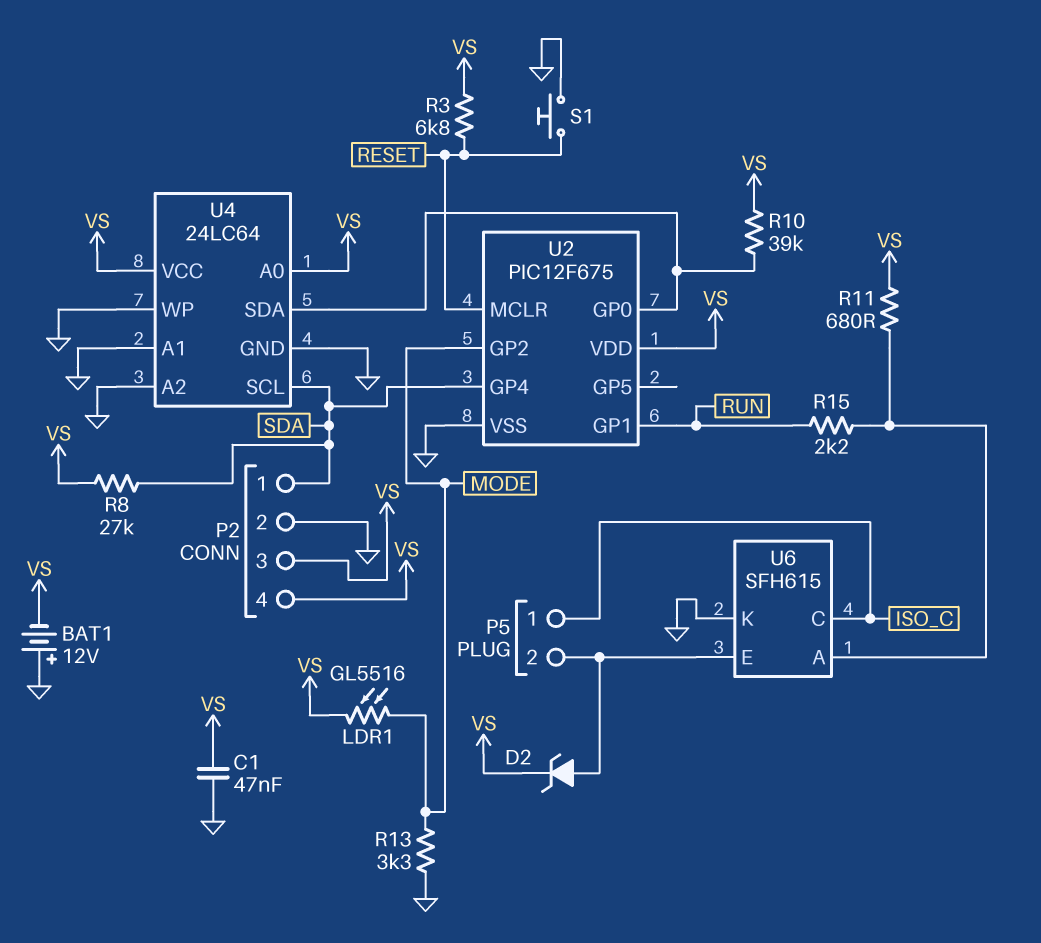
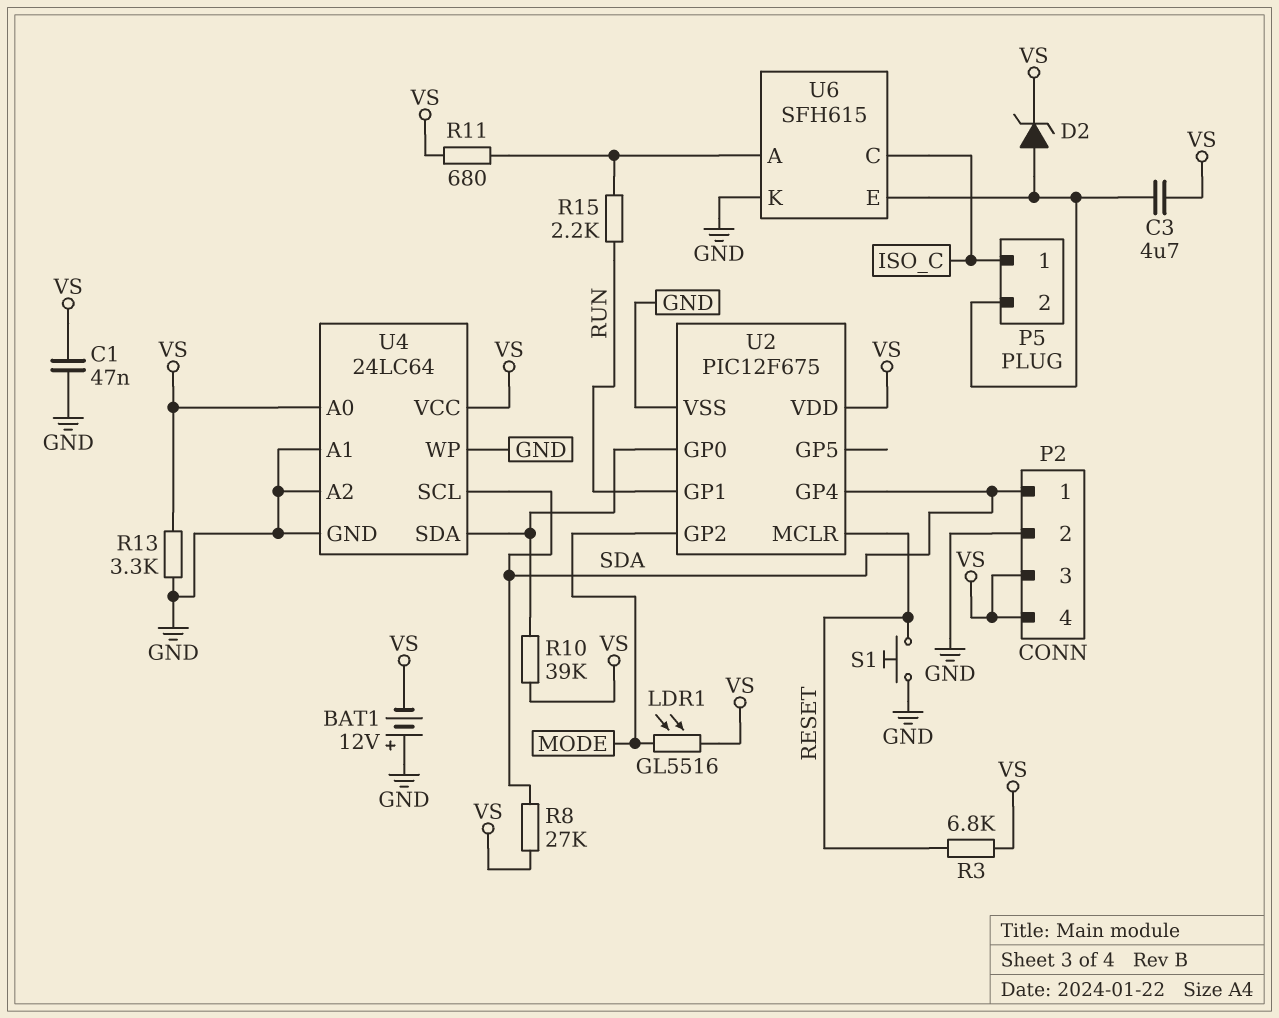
C3: none -> 4.7uF (P5/2, VS)
R13: 3.3k (GND, MODE) -> 3.3k (GND, VS)

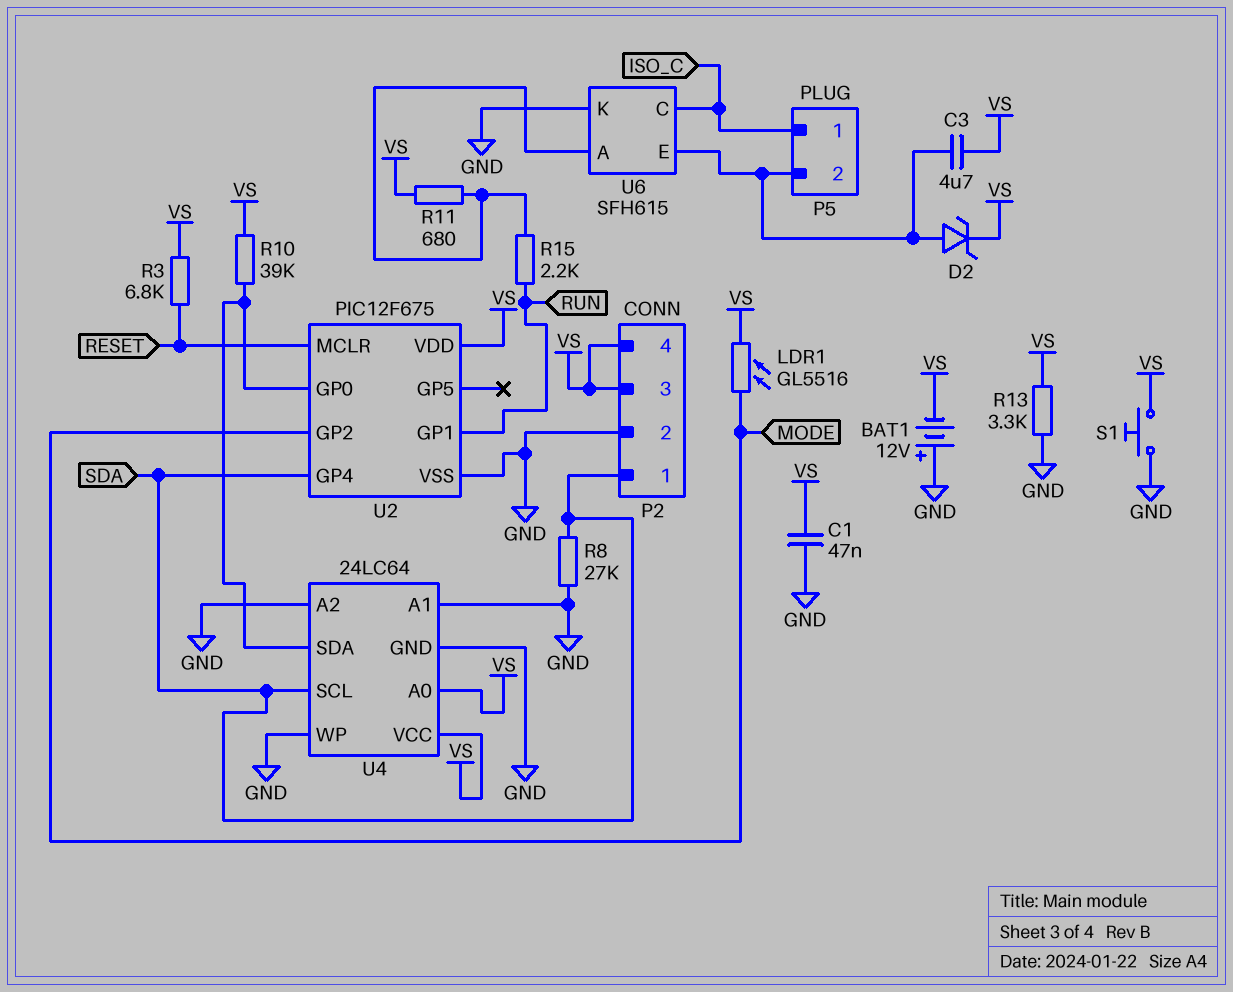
R8: 27k (SDA, VS) -> 27k (GND, SDA)
S1: button (GND, RESET) -> button (GND, VS)

